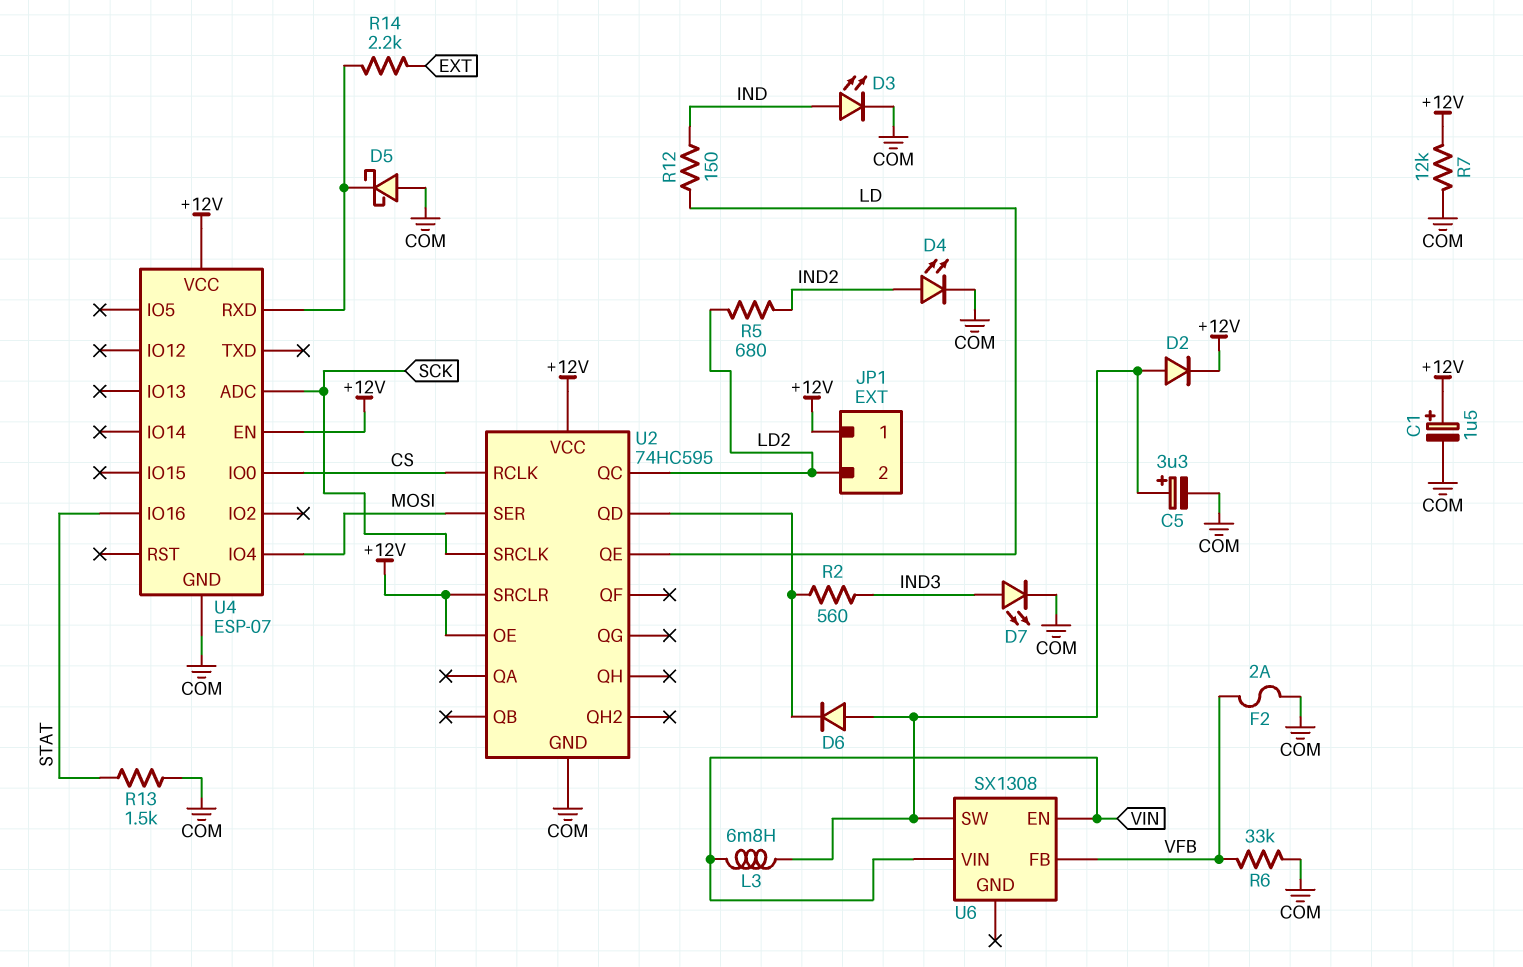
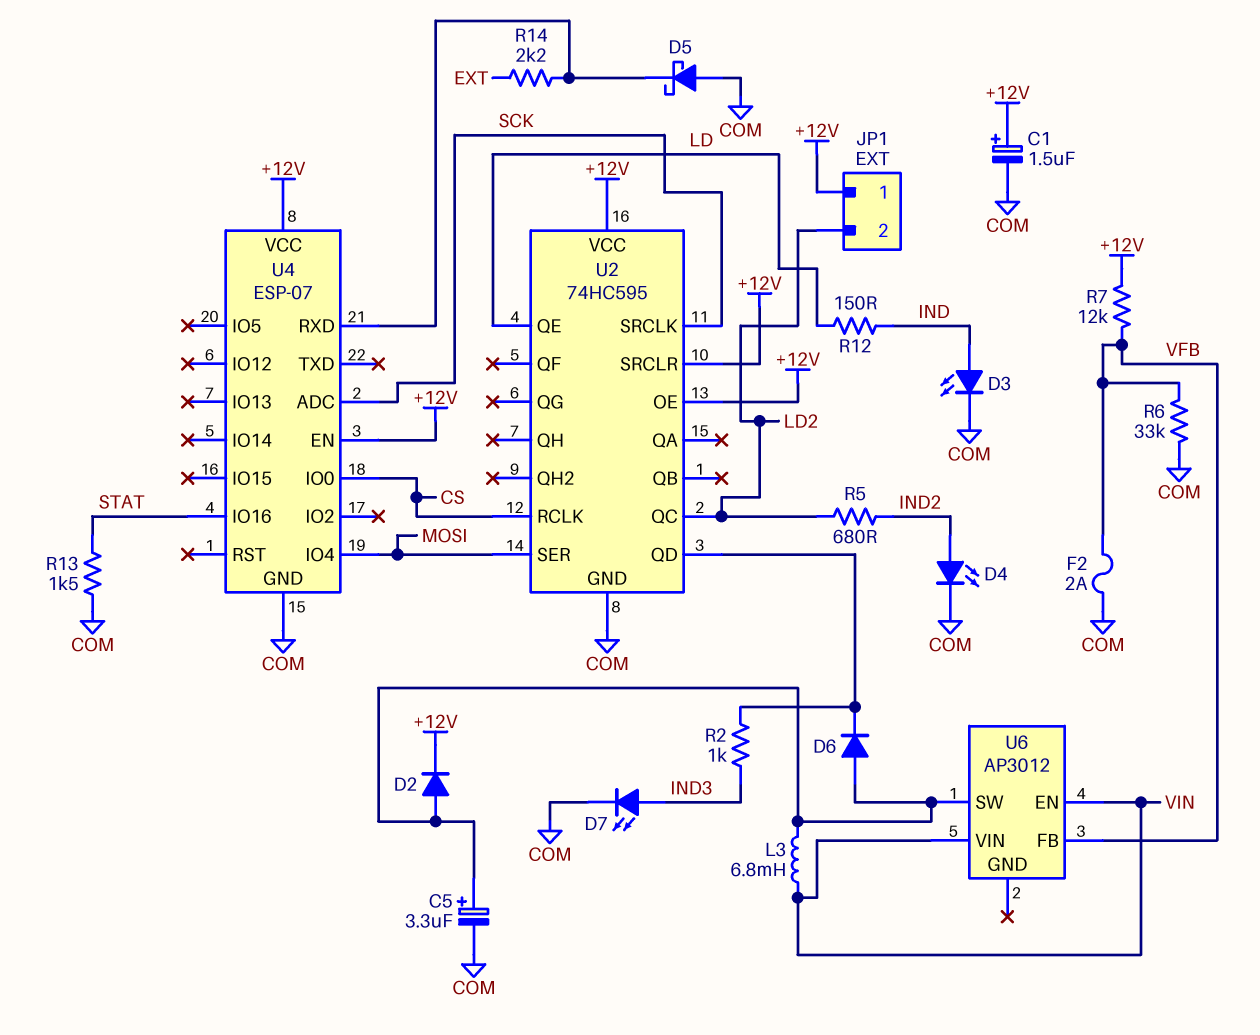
R2: 560 (IND3, U2/QD) -> 1k (IND3, U2/QD)
R7: 12k (+12V, COM) -> 12k (+12V, VFB)
U6: SX1308 -> AP3012

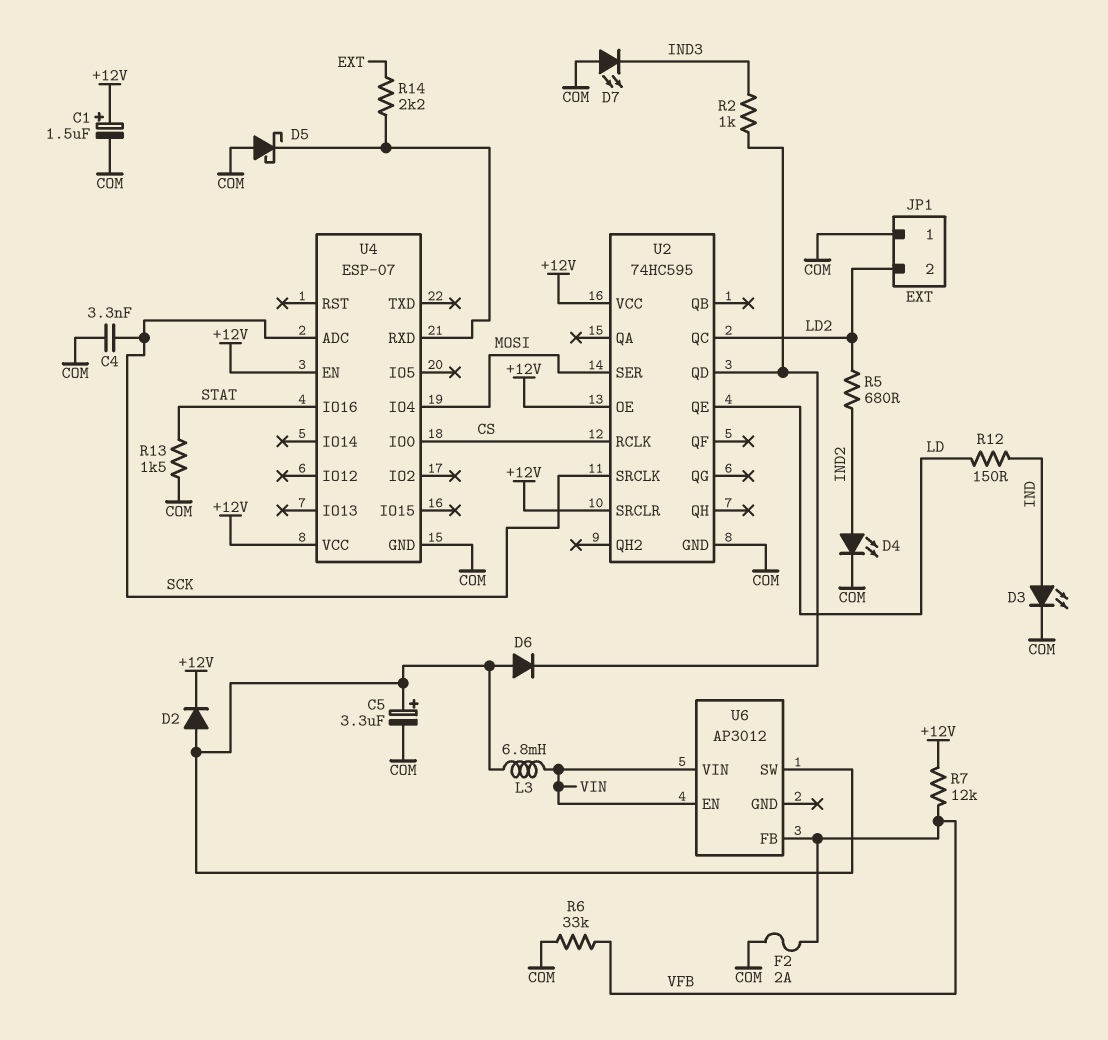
C4: none -> 3.3nF (COM, SCK)
D7: LED (A IND3, K COM) -> LED (A COM, K IND3)
JP1 pin 1: +12V -> COM

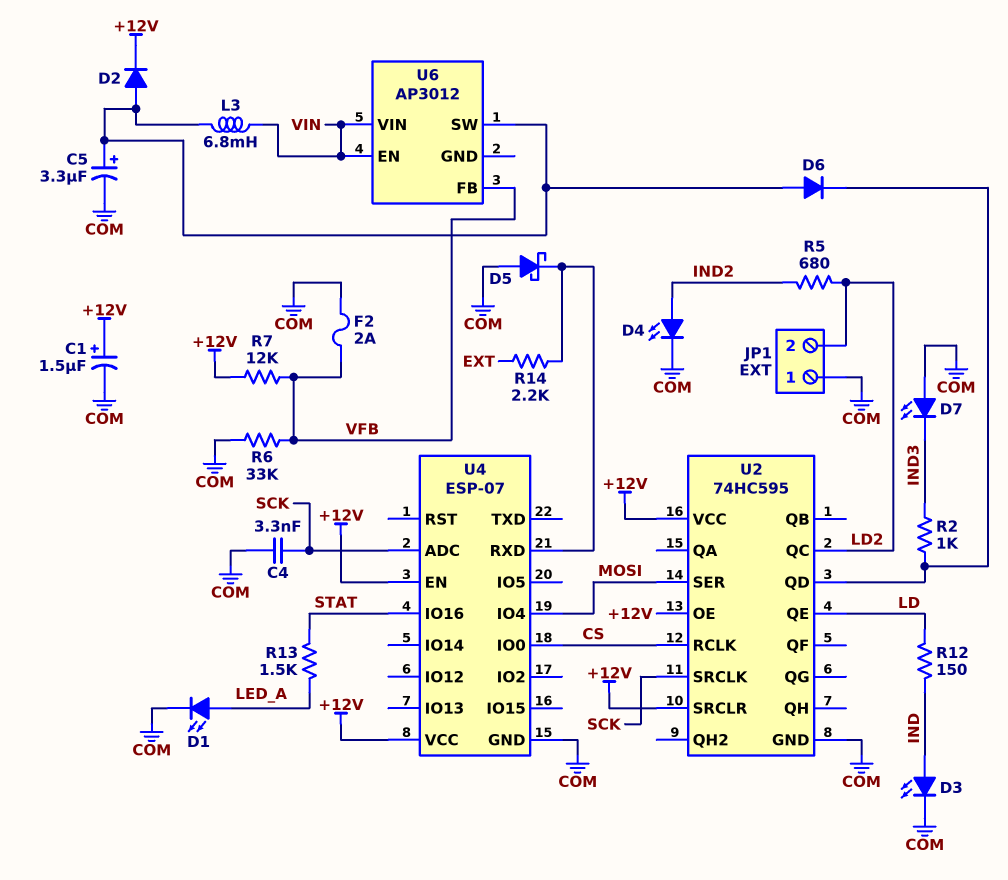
D1: none -> LED (A LED_A, K COM)
R13: 1.5k (COM, STAT) -> 1.5k (LED_A, STAT)

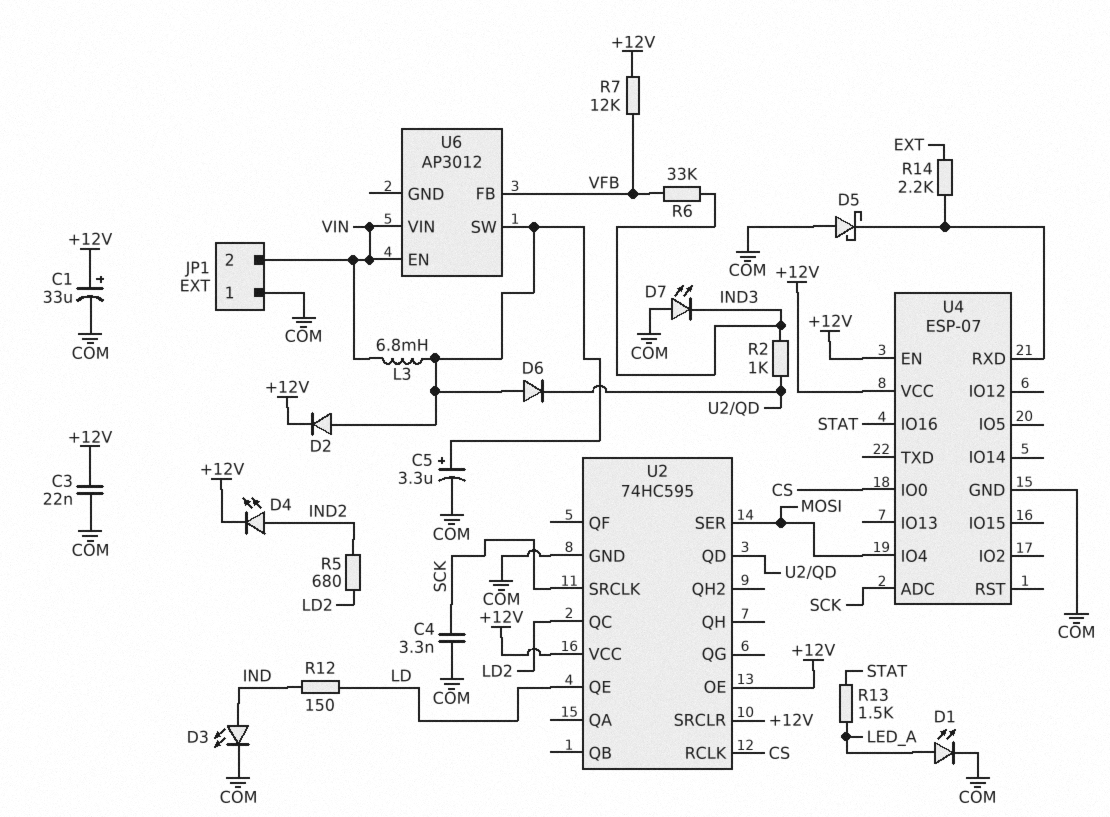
C1: 1.5uF (plus +12V, minus COM) -> 33uF (plus +12V, minus COM)
C3: none -> 22nF (+12V, COM)
D4: LED (A IND2, K COM) -> LED (A IND2, K +12V)
F2: 2A (COM, VFB) -> none
JP1 pin 2: LD2 -> VIN
R6: 33k (COM, VFB) -> 33k (IND3, VFB)

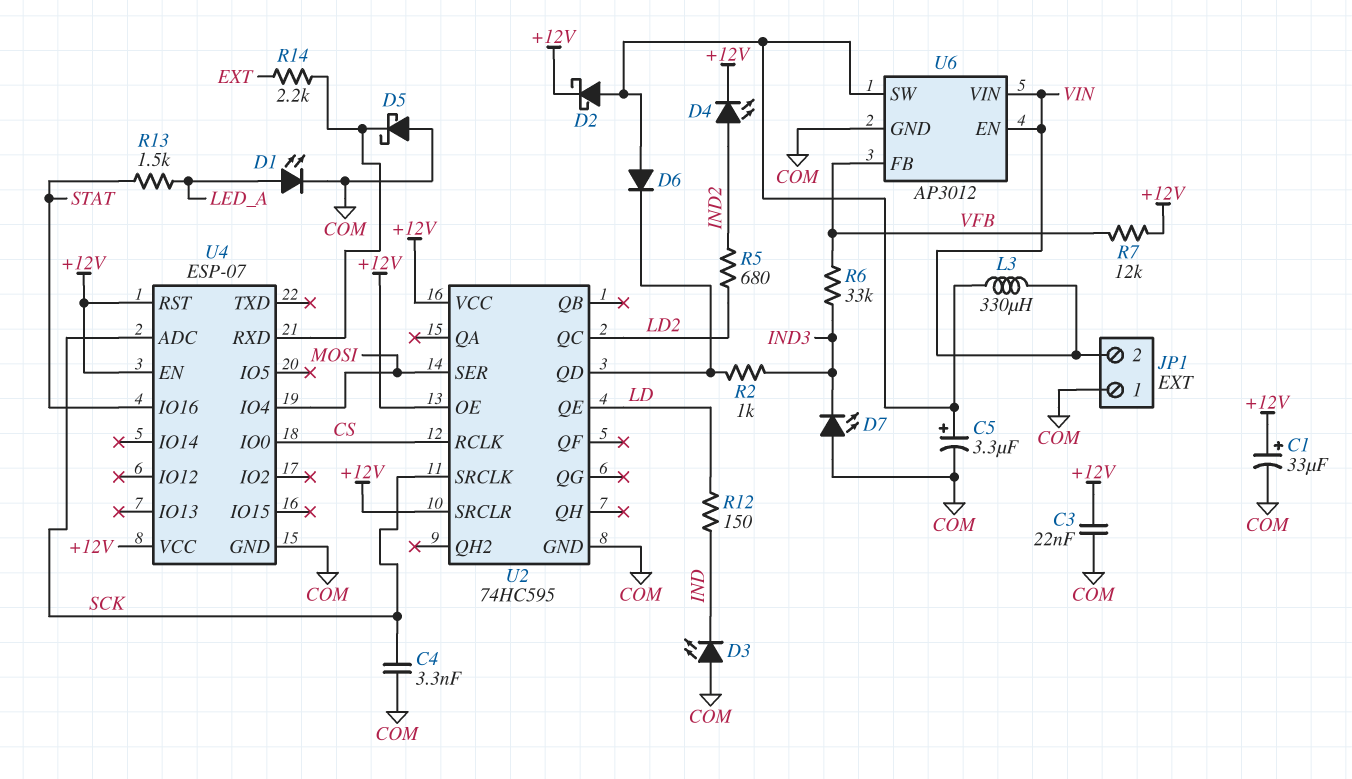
D2: diode (A U6/SW, K +12V) -> schottky (A U6/SW, K +12V)
D3: LED (A IND, K COM) -> LED (A COM, K IND)
L3: 6.8mH (U6/SW, VIN) -> 330uH (U6/SW, VIN)
U4 pin RST: none -> +12V
U6 pin GND: none -> COM

